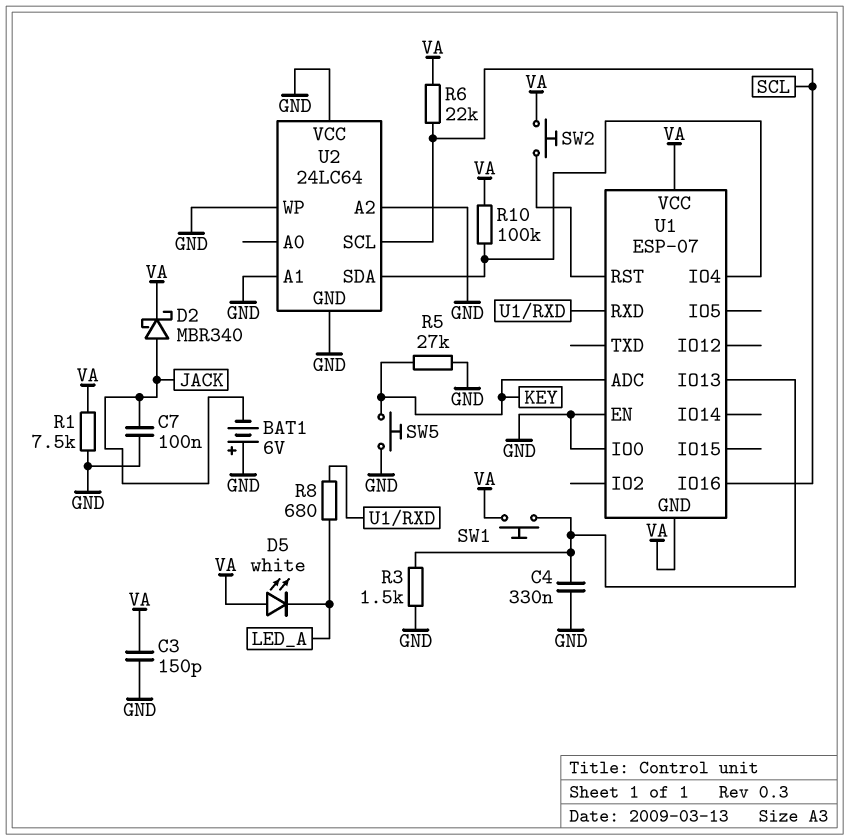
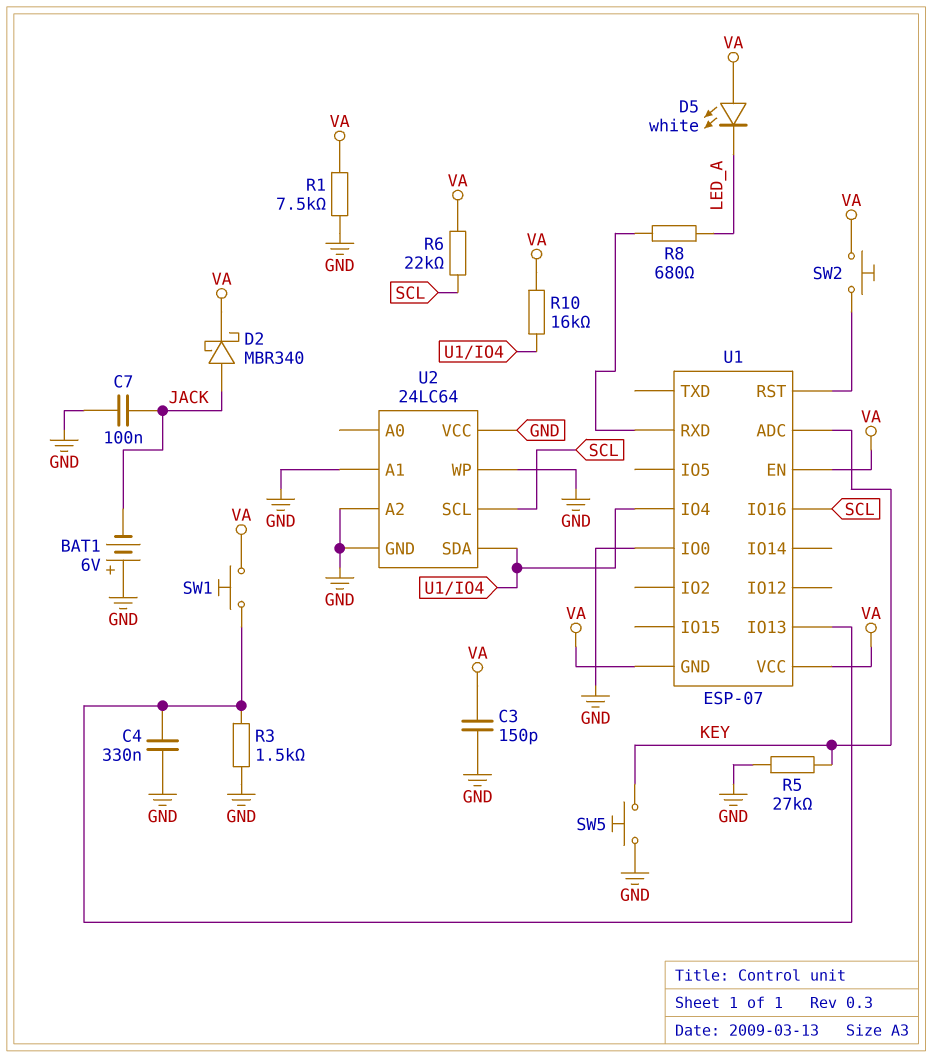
R10: 100k (U1/IO4, VA) -> 16k (U1/IO4, VA)
U1 pin EN: GND -> VA

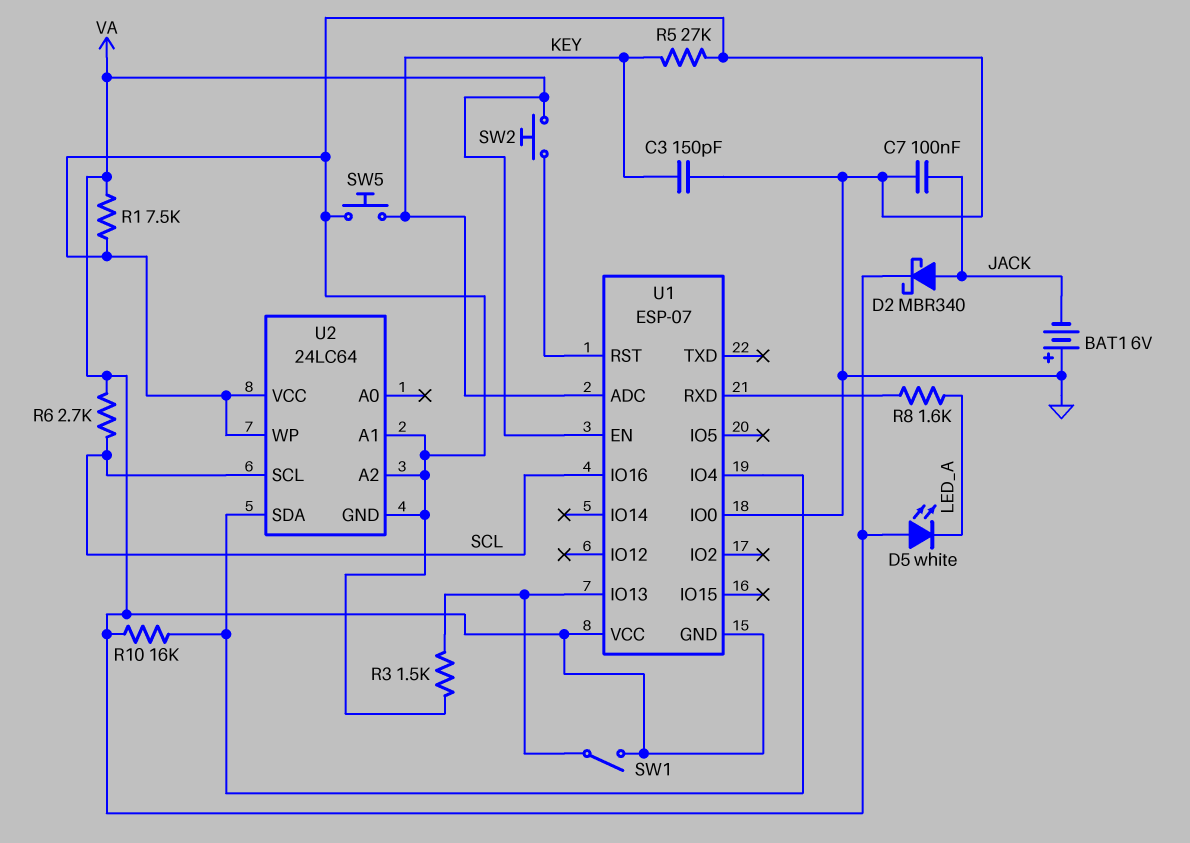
C3: 150pF (GND, VA) -> 150pF (GND, KEY)
C4: 330nF (GND, U1/IO13) -> none
R6: 22k (SCL, VA) -> 2.7k (SCL, VA)
R8: 680 (LED_A, U1/RXD) -> 1.6k (LED_A, U1/RXD)
SW1: button (U1/IO13, VA) -> switch (U1/IO13, VA)

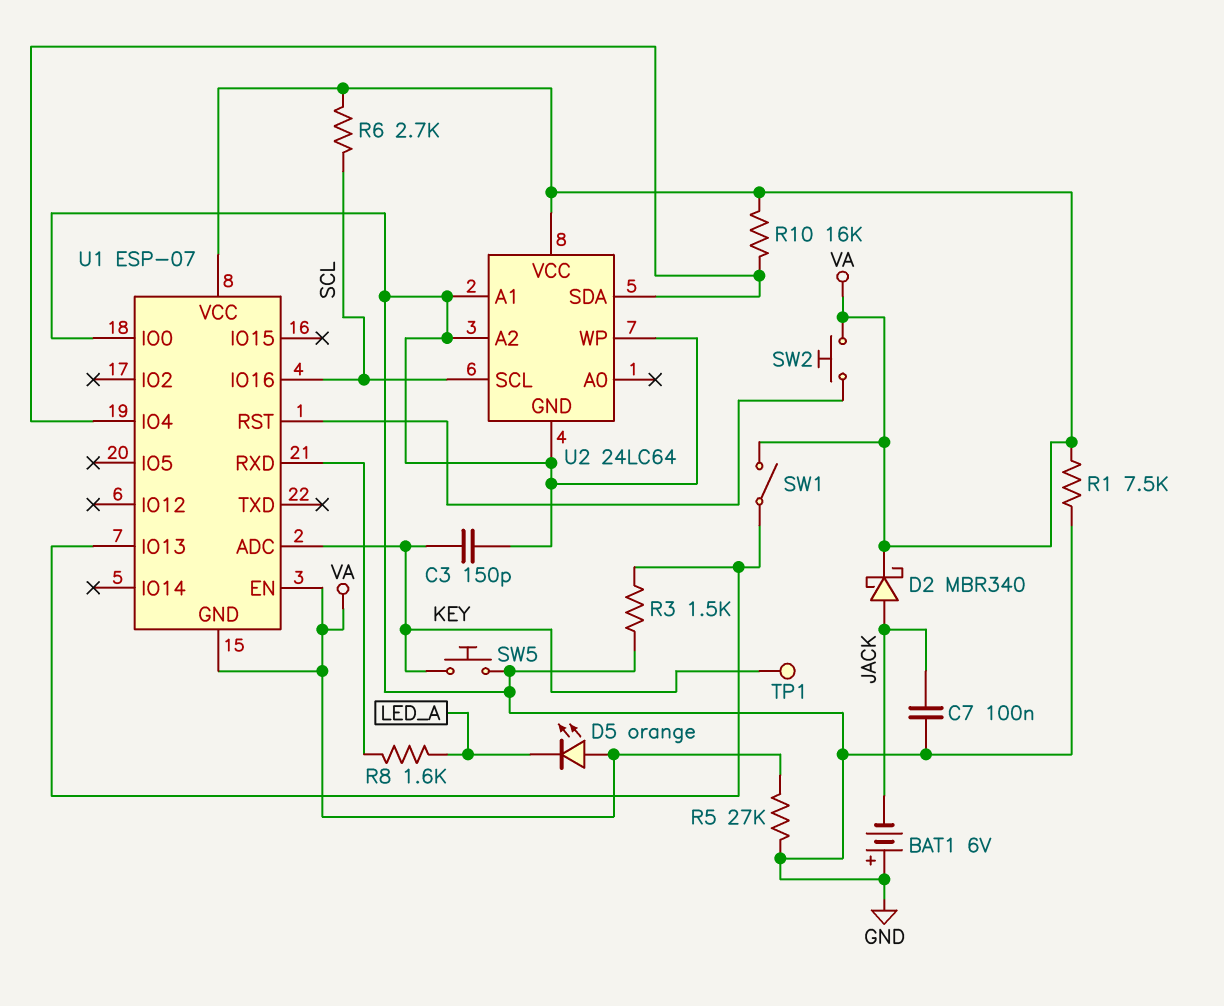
D5: LED white (A VA, K LED_A) -> LED orange (A VA, K LED_A)
R5: 27k (GND, KEY) -> 27k (GND, VA)
TP1: none -> test point (KEY)
U2 pin VCC: GND -> VA

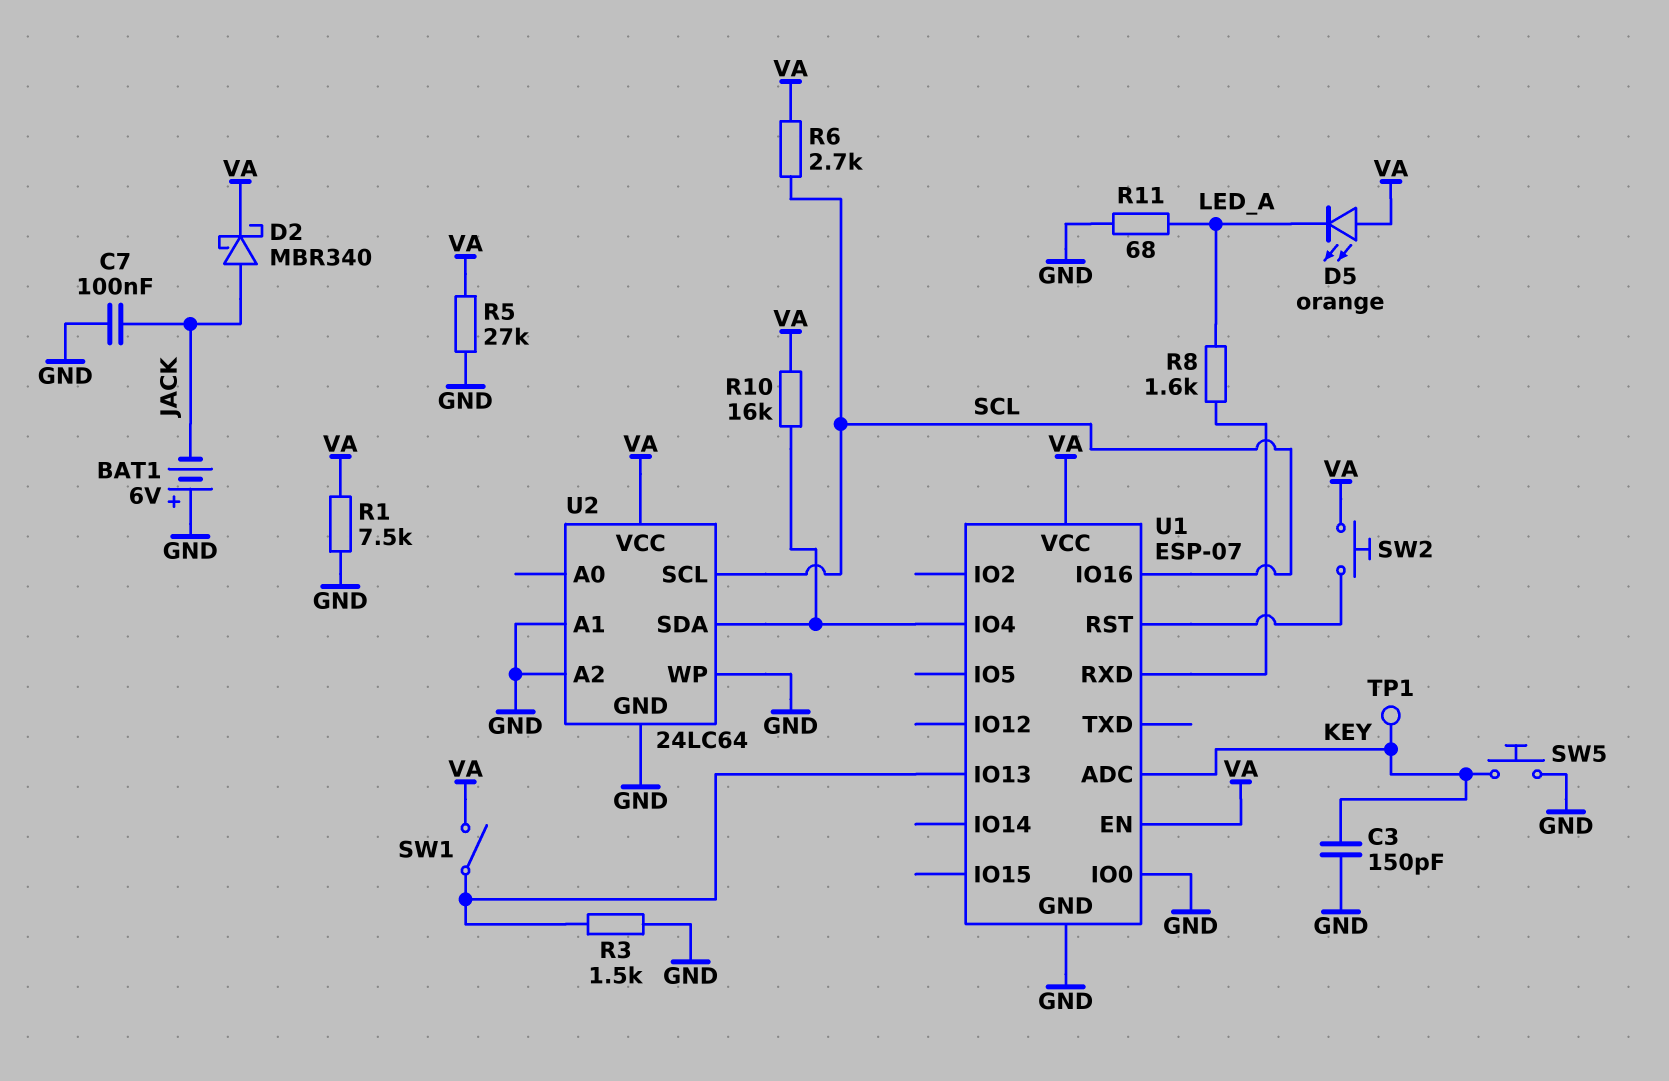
R11: none -> 68 (GND, LED_A)
U1 pin GND: VA -> GND

